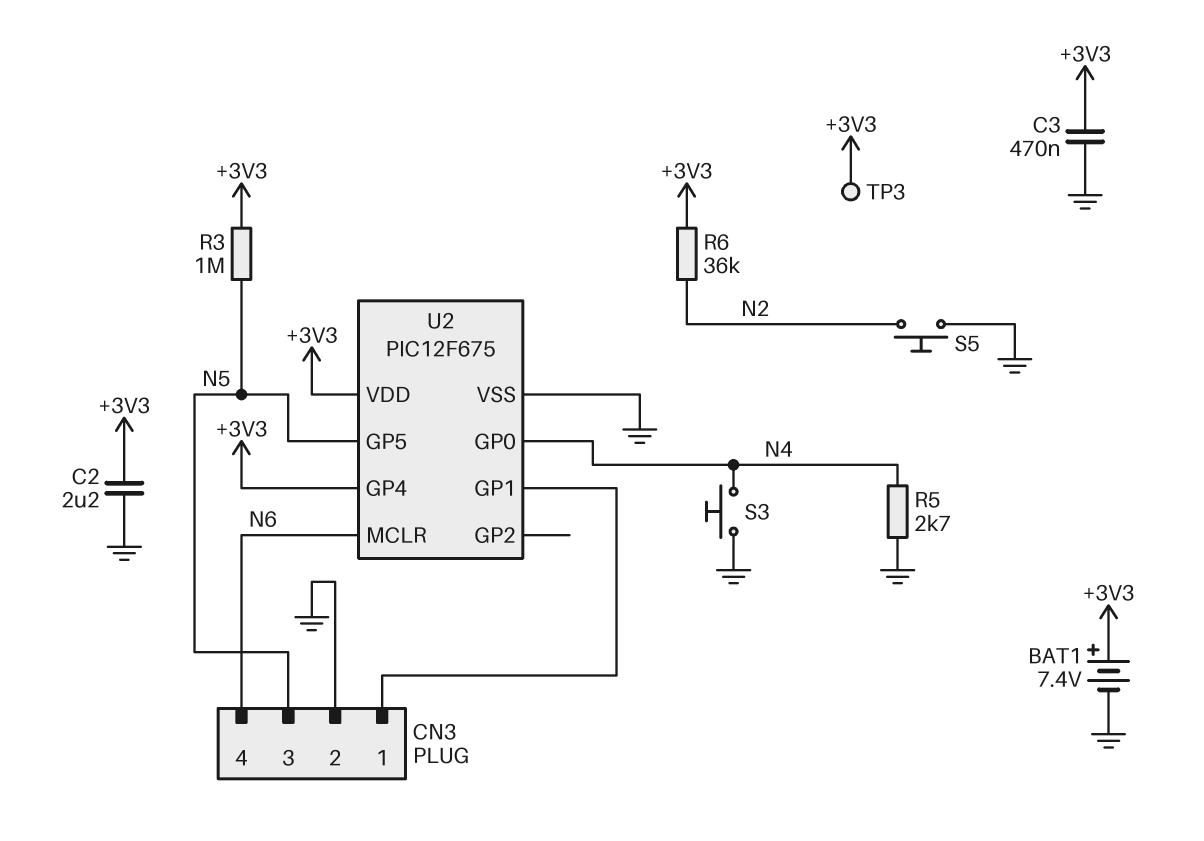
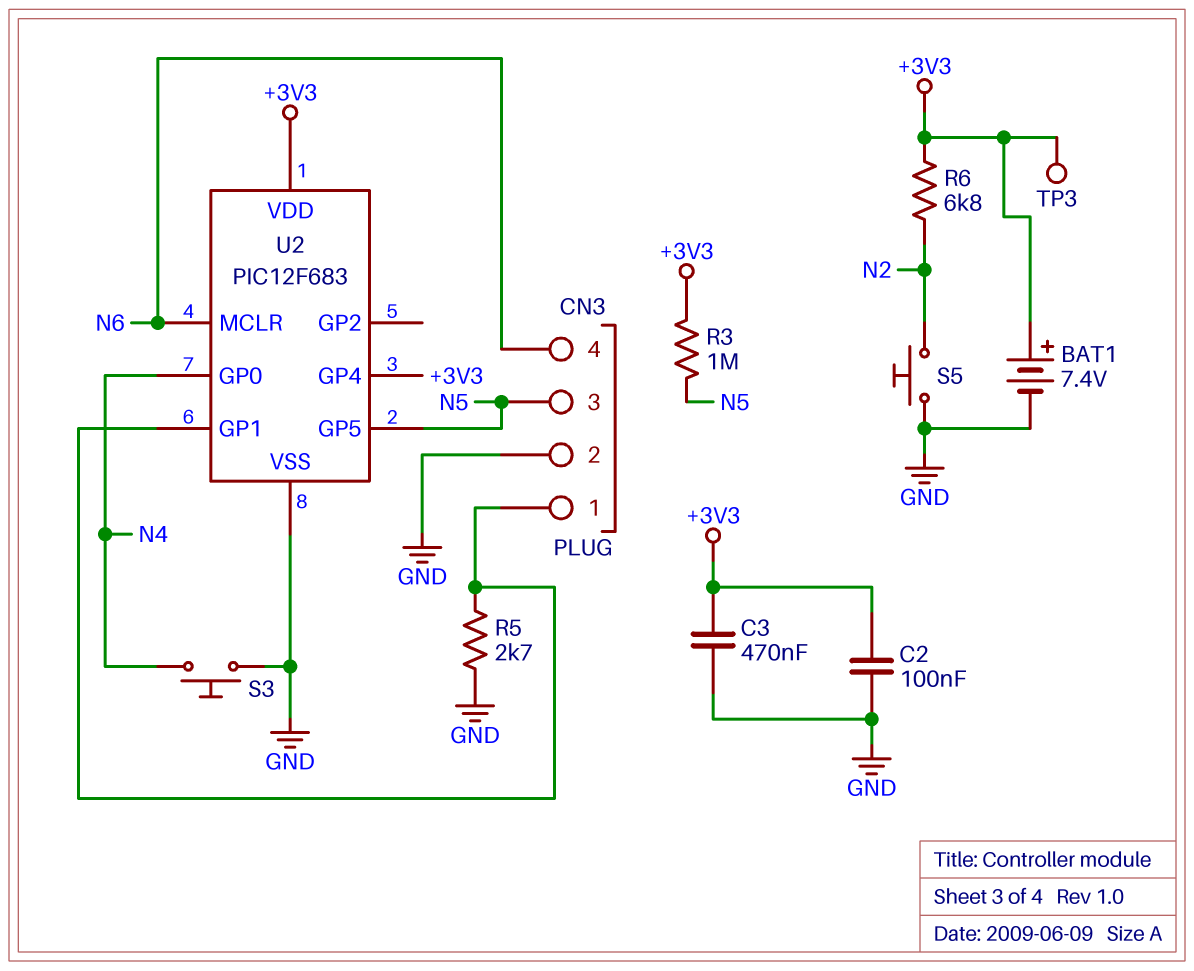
C2: 2.2uF (+3V3, GND) -> 100nF (+3V3, GND)
R5: 2.7k (GND, N4) -> 2.7k (CN3/1, GND)
R6: 36k (+3V3, N2) -> 6.8k (+3V3, N2)
U2: PIC12F675 -> PIC12F683

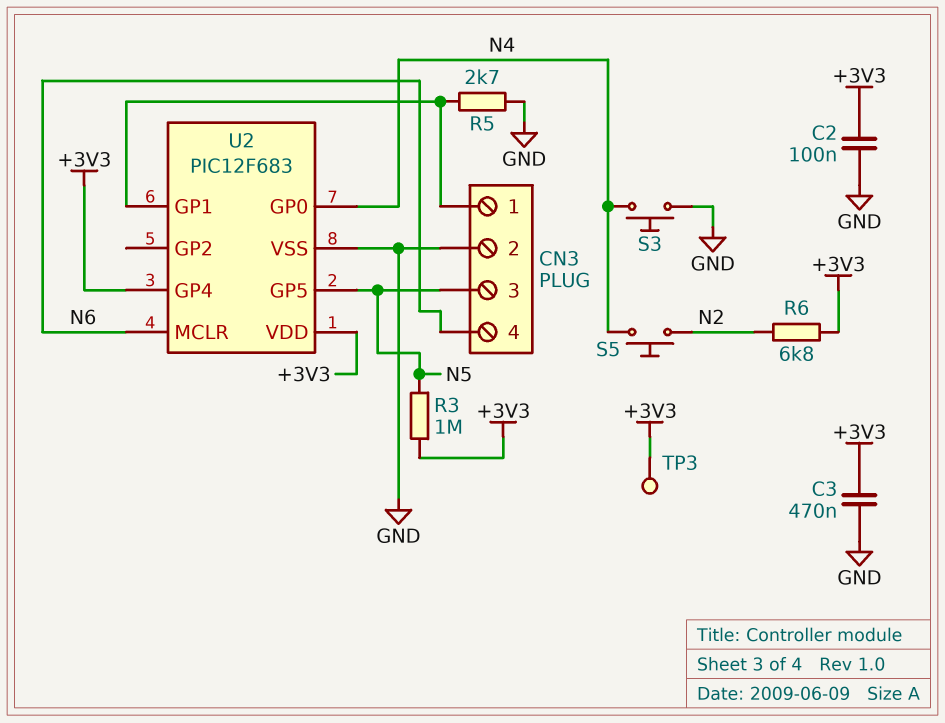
BAT1: 7.4V (plus +3V3, minus GND) -> none
S5: button (GND, N2) -> button (N2, N4)

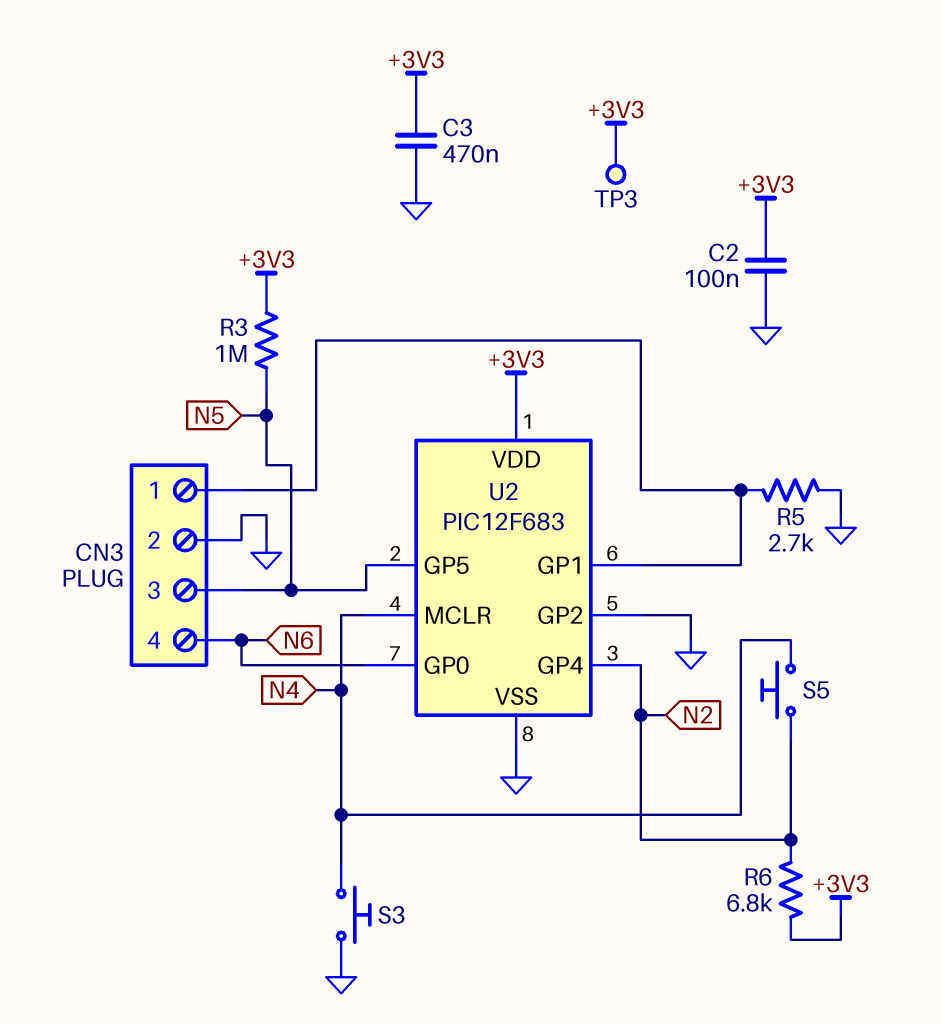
U2 pin GP0: N4 -> N6
U2 pin GP2: none -> GND
U2 pin GP4: +3V3 -> N2
U2 pin MCLR: N6 -> N4

